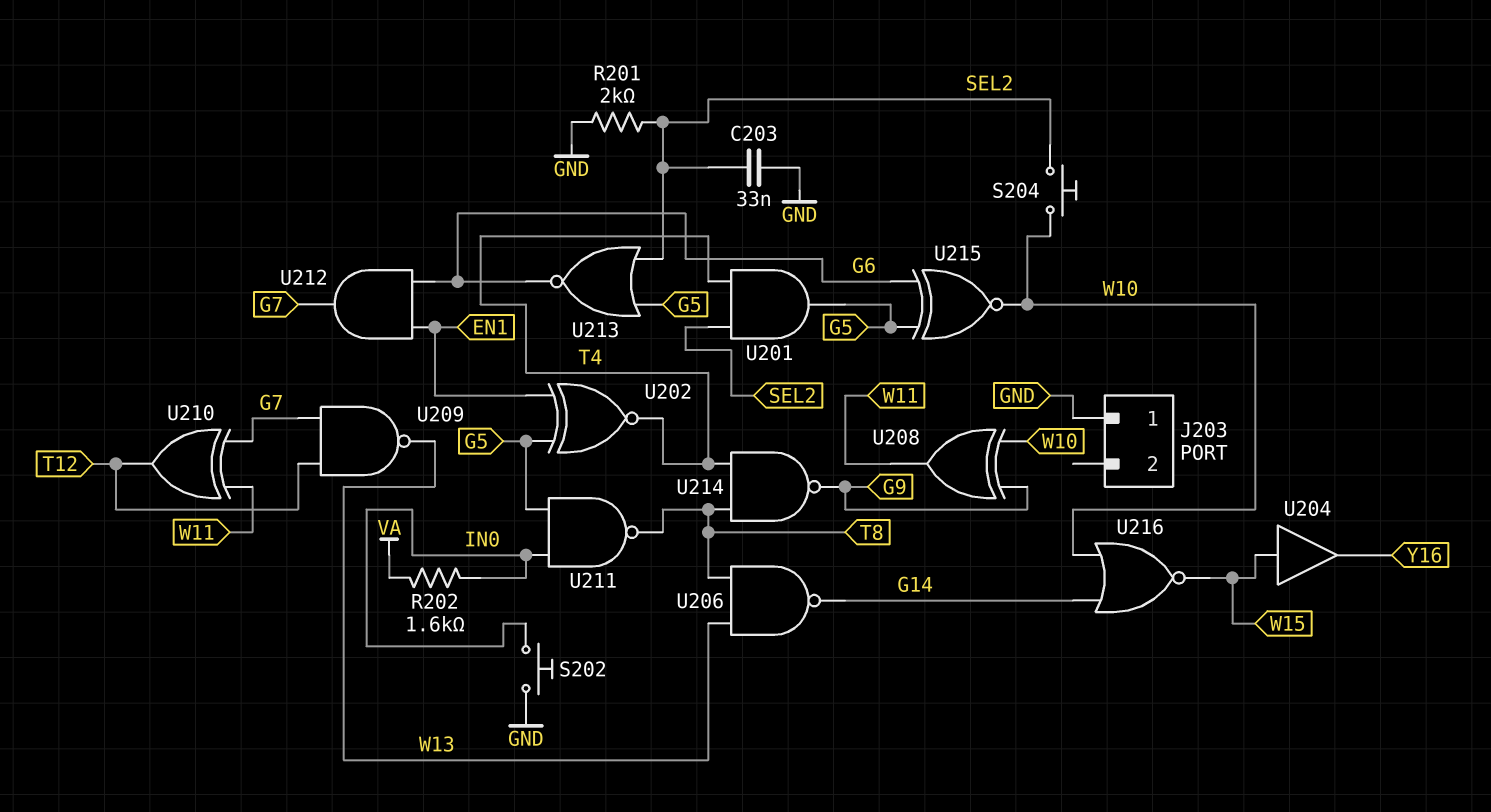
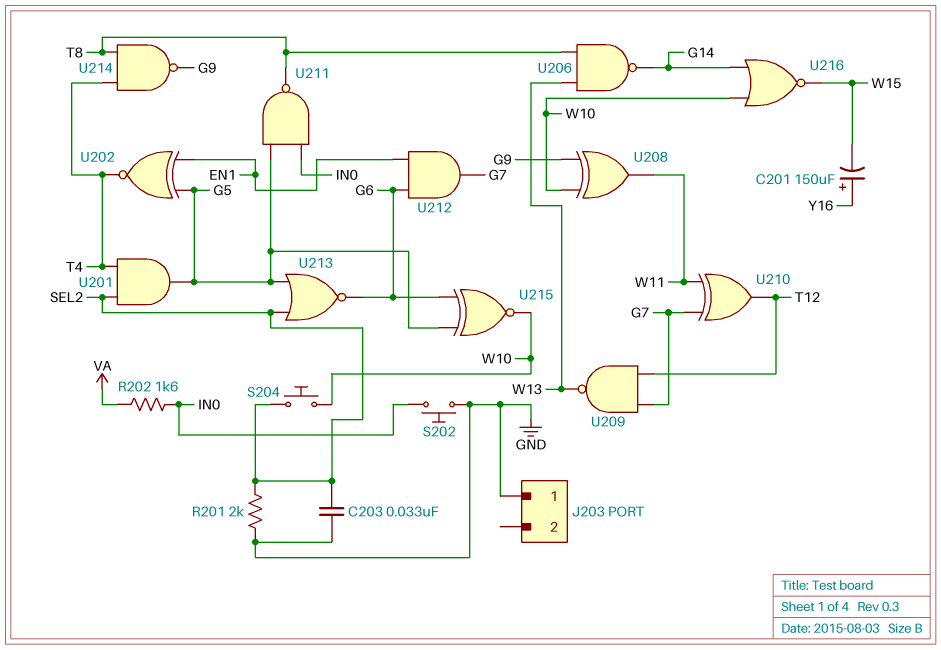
C201: none -> 150uF (plus Y16, minus W15)
U204: buffer (in W15, out Y16) -> none

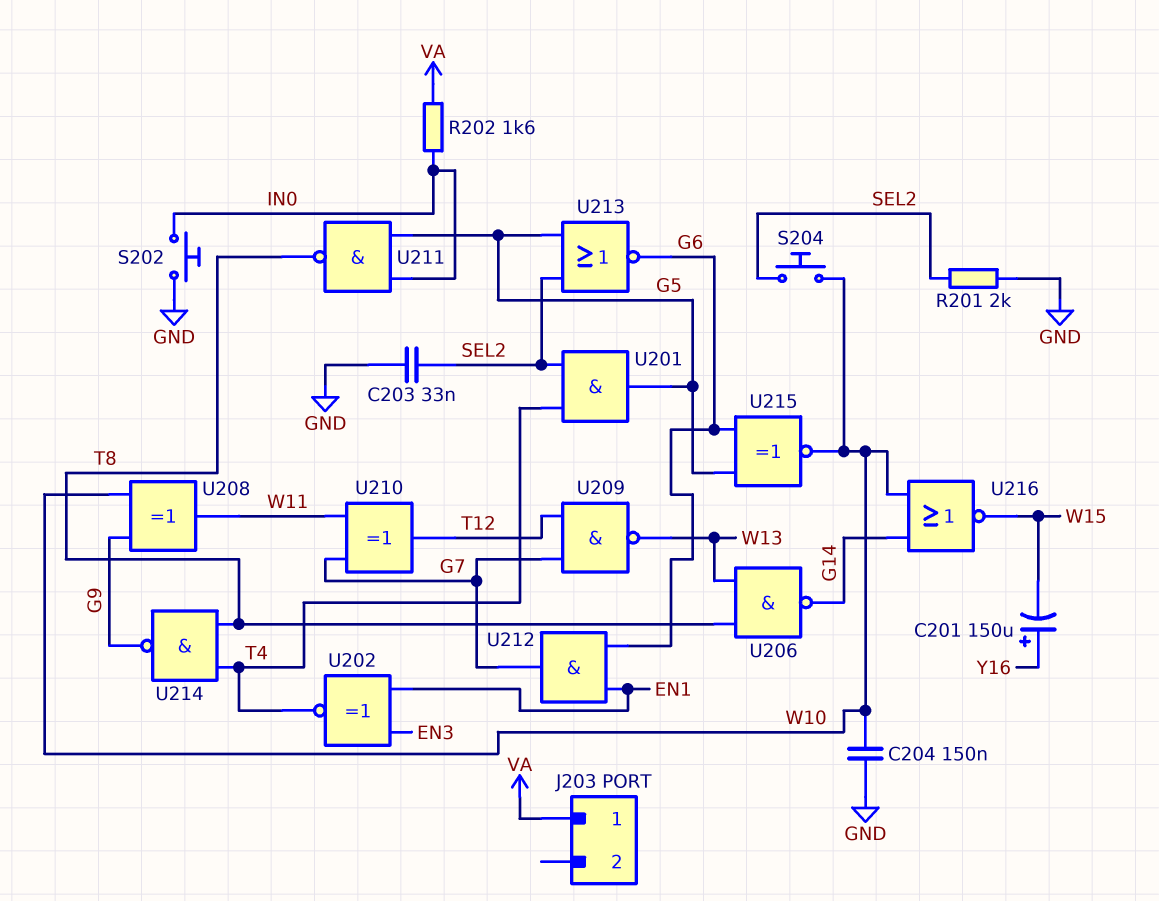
C204: none -> 150nF (GND, W10)
J203 pin 1: GND -> VA
U202: XNOR (in EN1, in G5, out T4) -> XNOR (in EN1, in EN3, out T4)

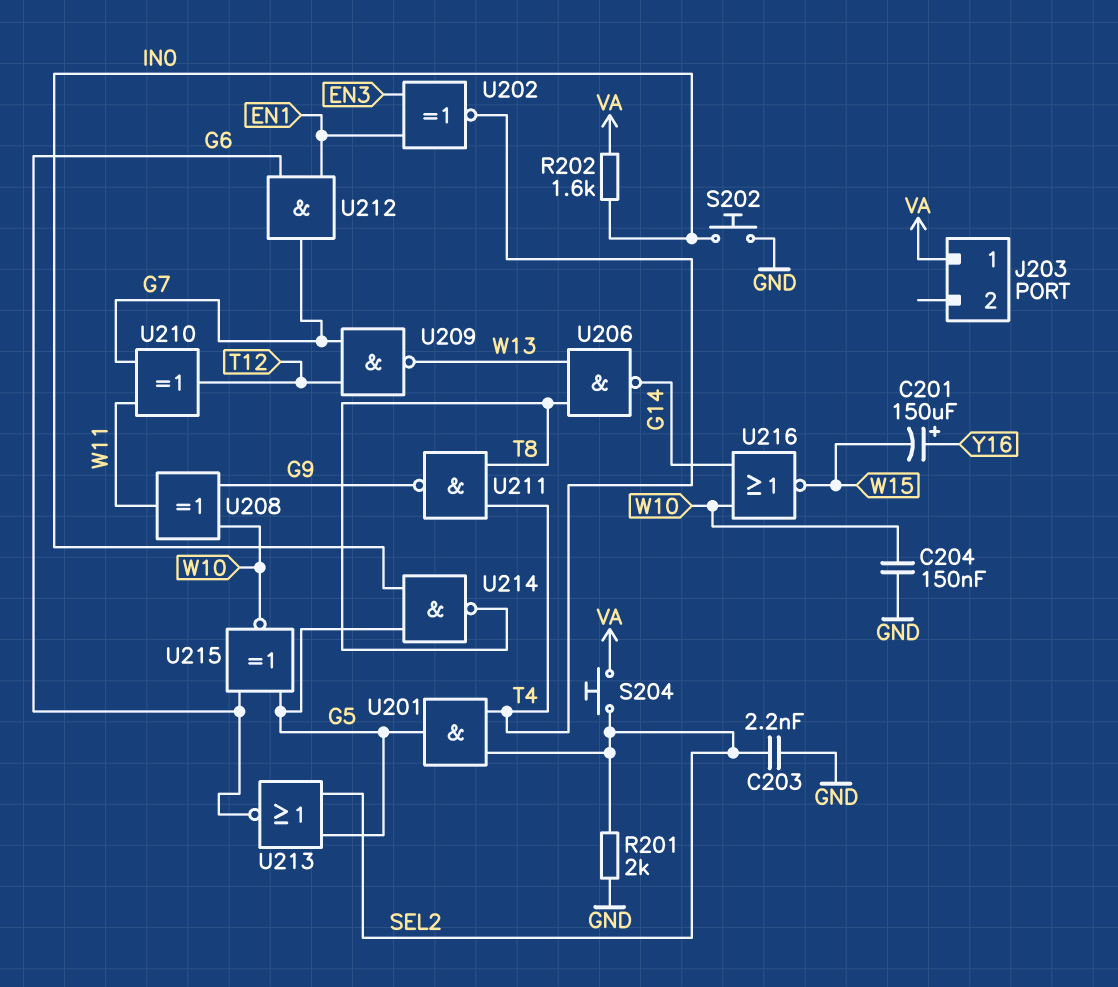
C203: 33nF (GND, SEL2) -> 2.2nF (GND, SEL2)
S204: button (SEL2, W10) -> button (SEL2, VA)
U211: NAND (in G5, in IN0, out T8) -> NAND (in T4, in T8, out G9)
U214: NAND (in T4, in T8, out G9) -> NAND (in G5, in IN0, out T8)

